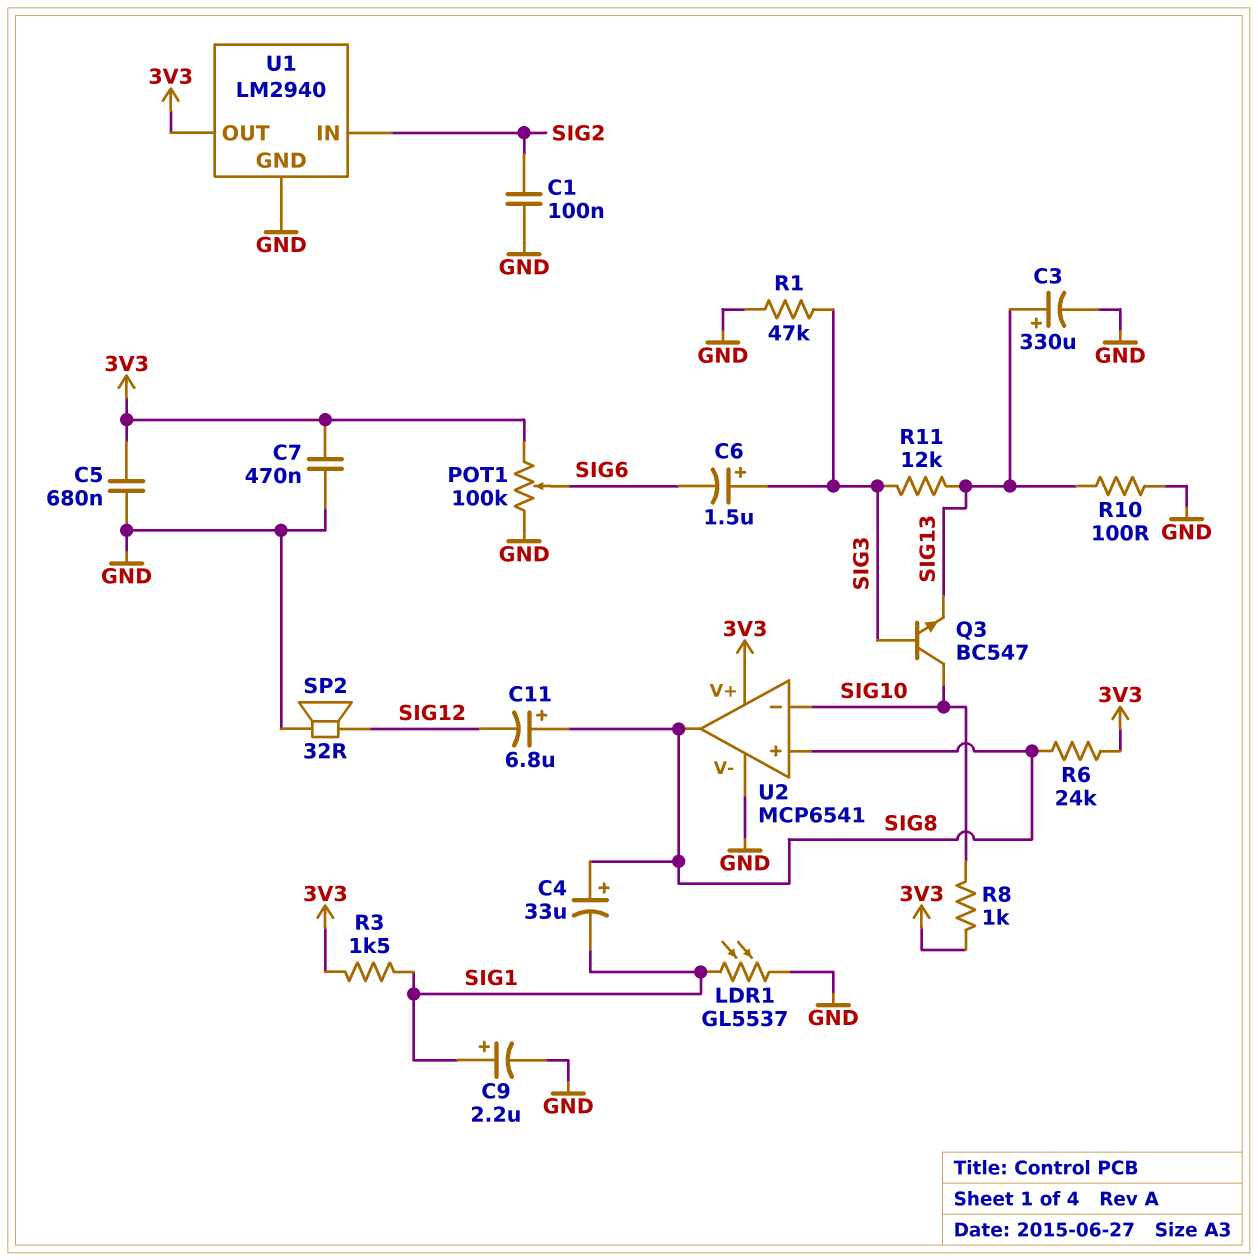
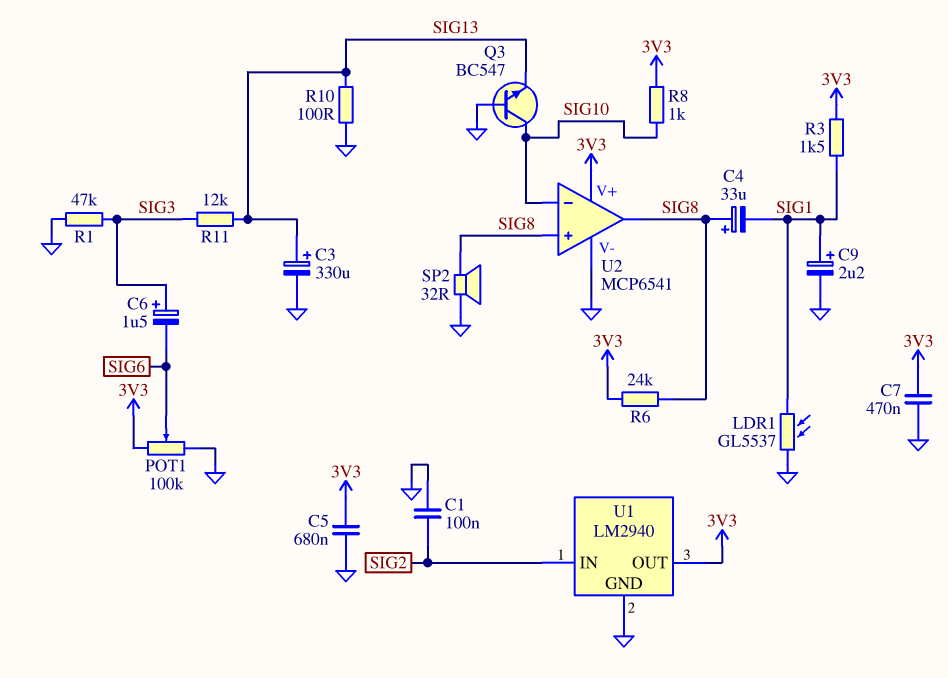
C11: 6.8uF (plus SIG8, minus SIG12) -> none
Q3: NPN BC547 (B SIG3, C SIG10, E SIG13) -> NPN BC547 (B GND, C SIG10, E SIG13)
SP2: speaker 32R (GND, SIG12) -> speaker 32R (GND, SIG8)

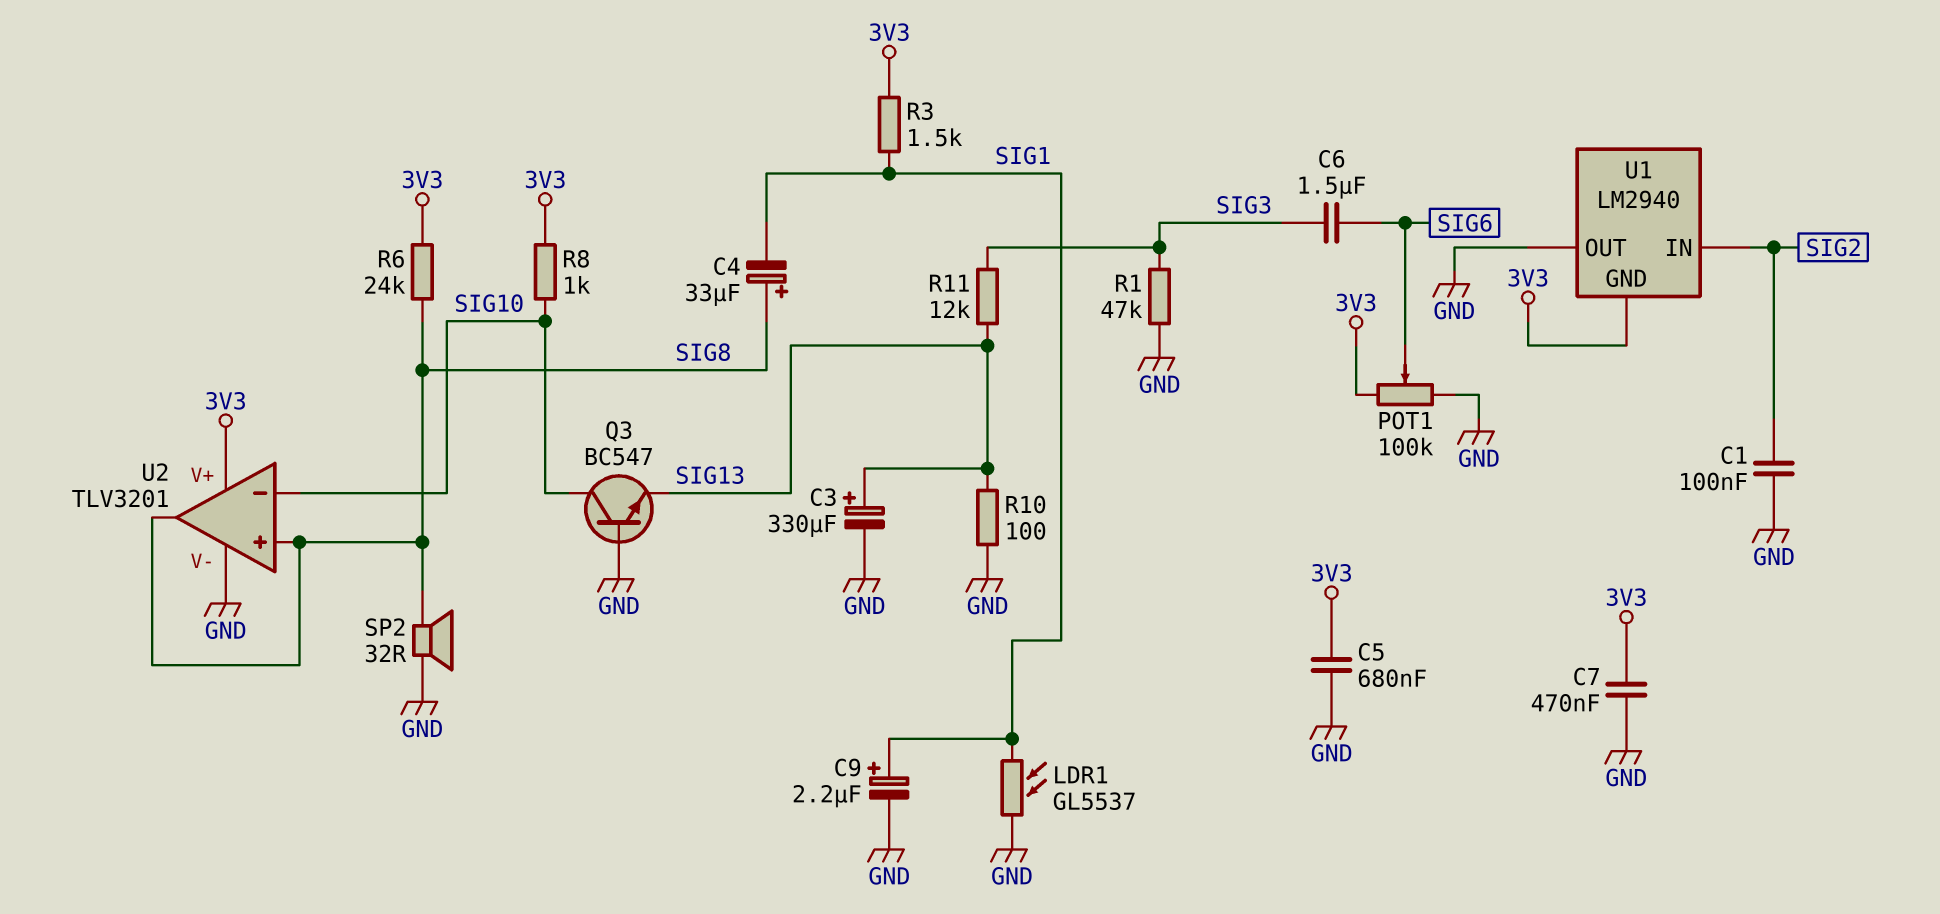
C6: 1.5uF (plus SIG3, minus SIG6) -> 1.5uF (SIG3, SIG6)
U1 pin GND: GND -> 3V3
U1 pin OUT: 3V3 -> GND
U2: MCP6541 -> TLV3201

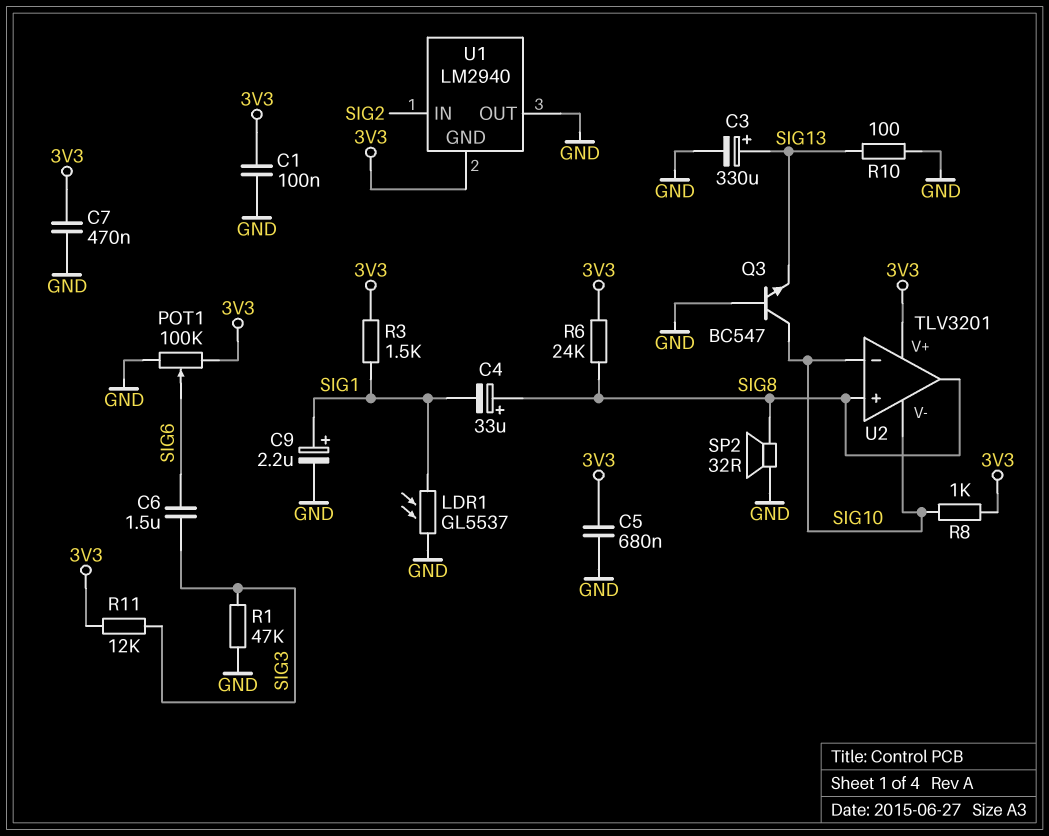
C1: 100nF (GND, SIG2) -> 100nF (3V3, GND)
R11: 12k (SIG3, SIG13) -> 12k (3V3, SIG3)
U2 pin V-: GND -> SIG10

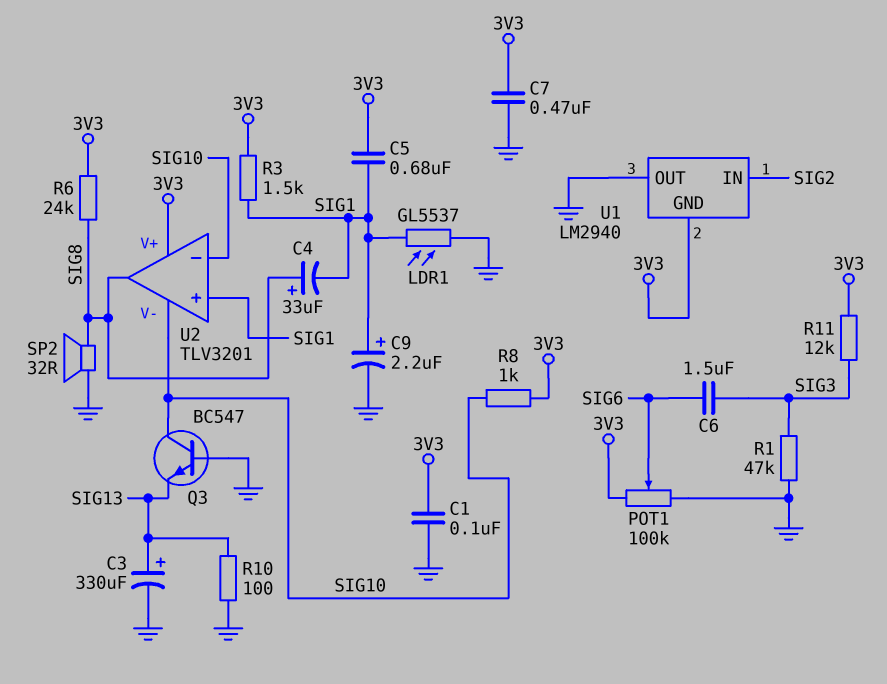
C5: 680nF (3V3, GND) -> 680nF (3V3, SIG1)
U2 pin in+: SIG8 -> SIG1

